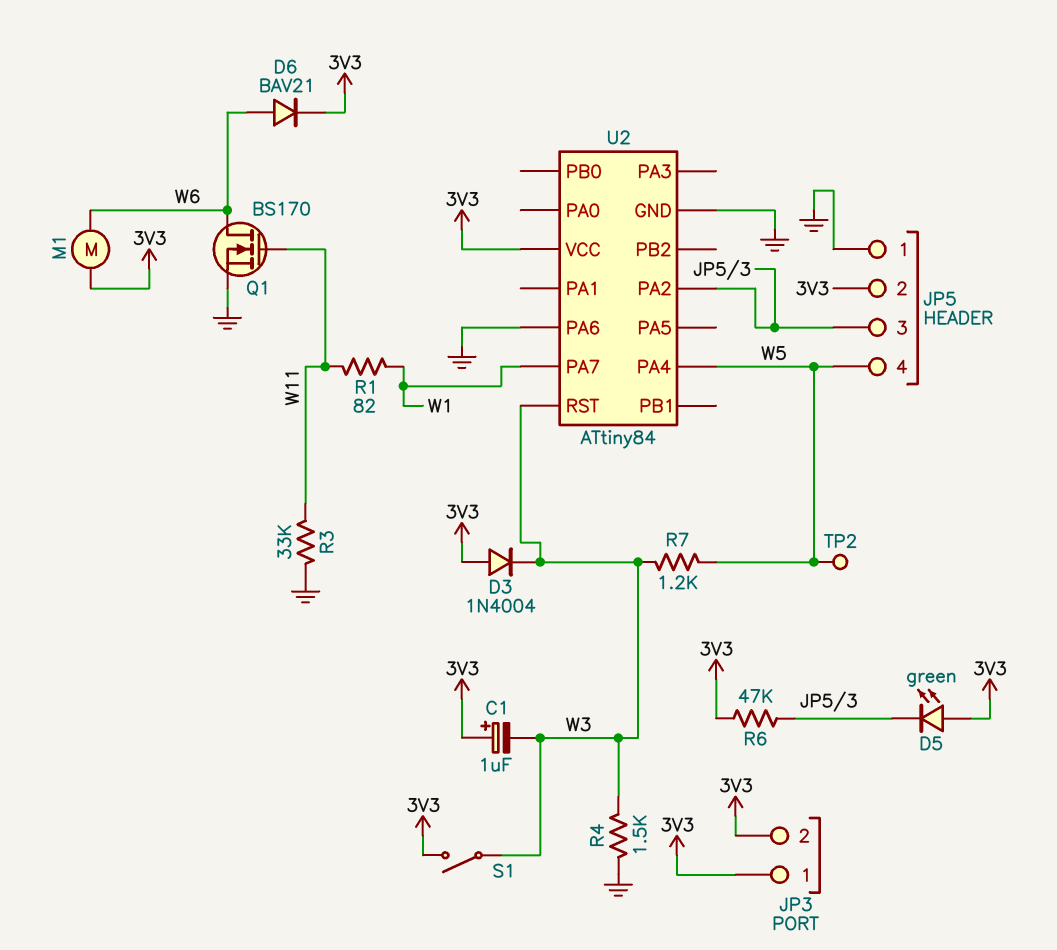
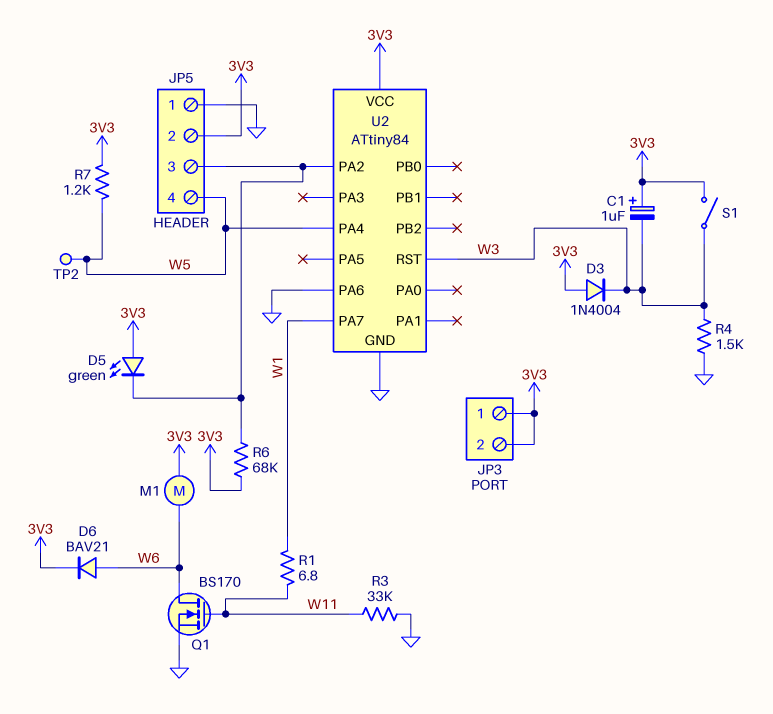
R1: 82 (W1, W11) -> 6.8 (W1, W11)
R6: 47k (3V3, JP5/3) -> 68k (3V3, JP5/3)
R7: 1.2k (W3, W5) -> 1.2k (3V3, W5)

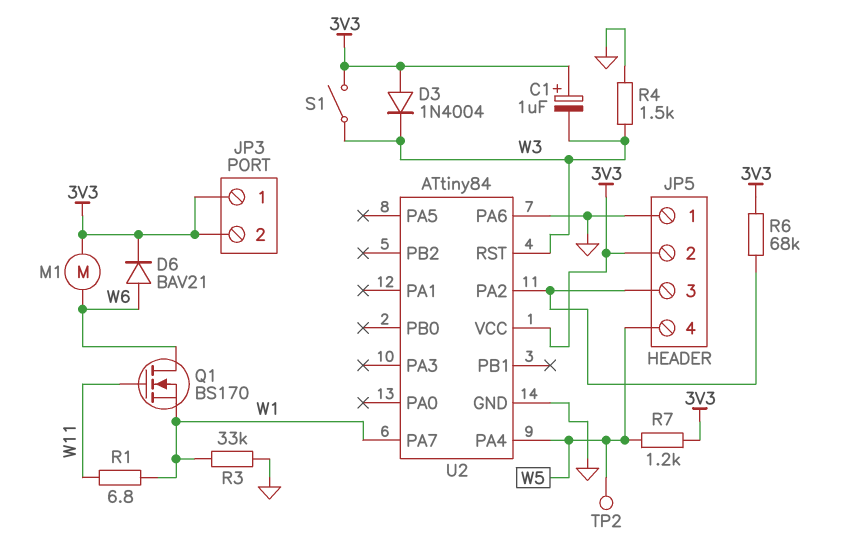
D5: LED green (A 3V3, K JP5/3) -> none
Q1: NMOS BS170 (G W11, D W6, S GND) -> NMOS BS170 (G W11, D W6, S W1)
R3: 33k (GND, W11) -> 33k (GND, W1)

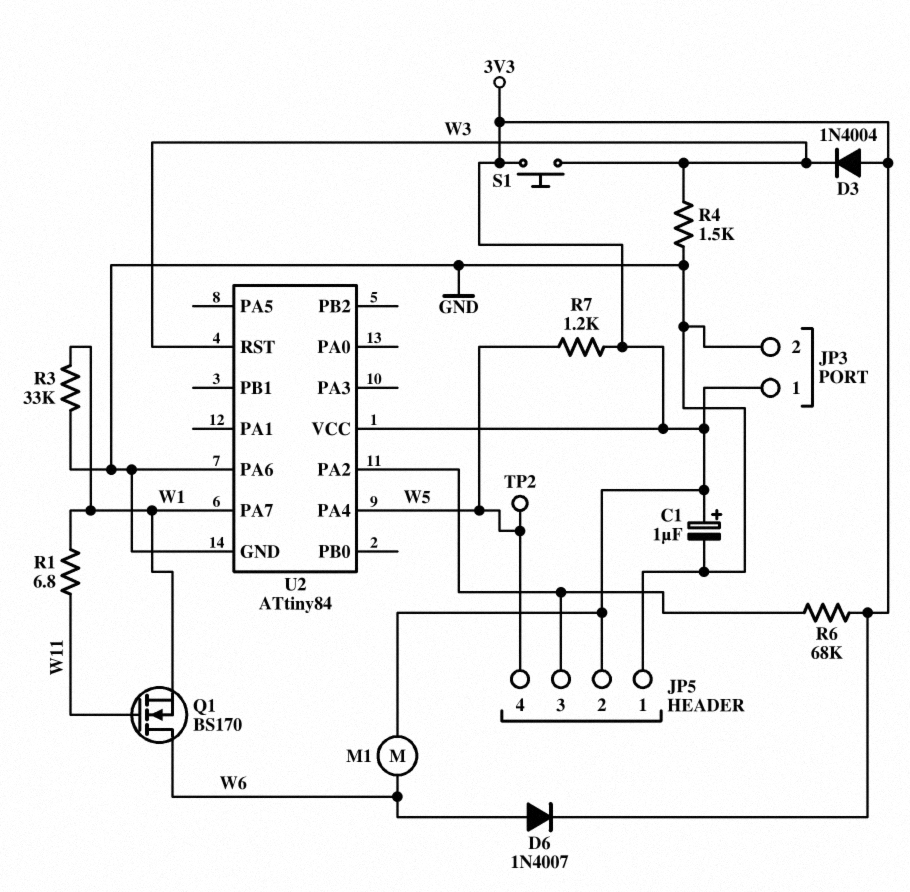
C1: 1uF (plus 3V3, minus W3) -> 1uF (plus 3V3, minus GND)
D6: diode BAV21 (A W6, K 3V3) -> diode 1N4007 (A W6, K 3V3)
JP3 pin 2: 3V3 -> GND
S1: switch (3V3, W3) -> button (3V3, W3)

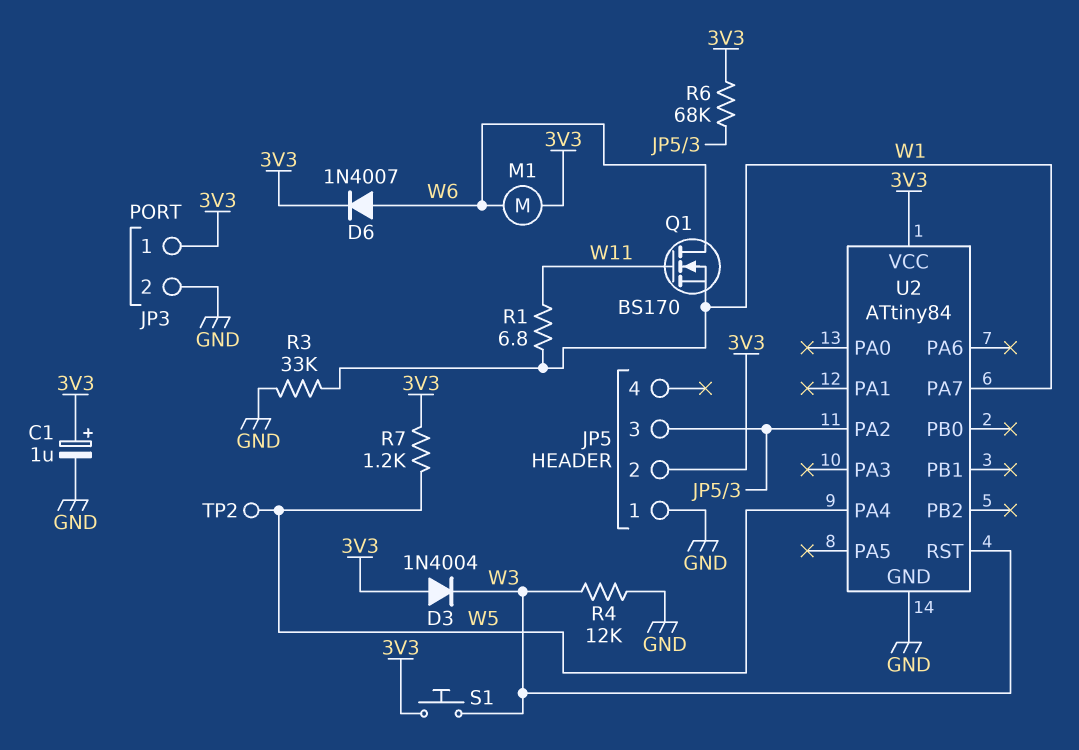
JP5 pin 4: W5 -> none
R4: 1.5k (GND, W3) -> 12k (GND, W3)
U2 pin PA6: GND -> none

